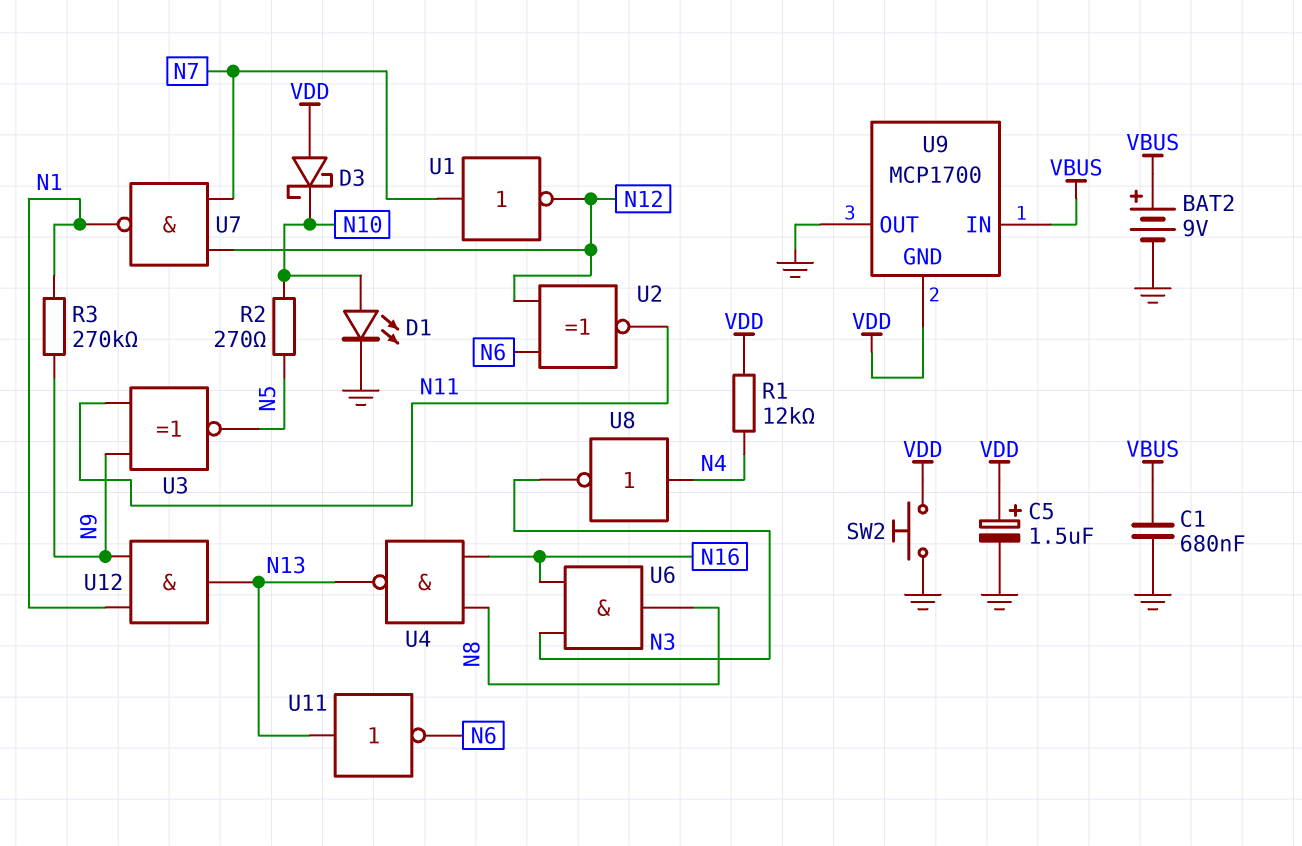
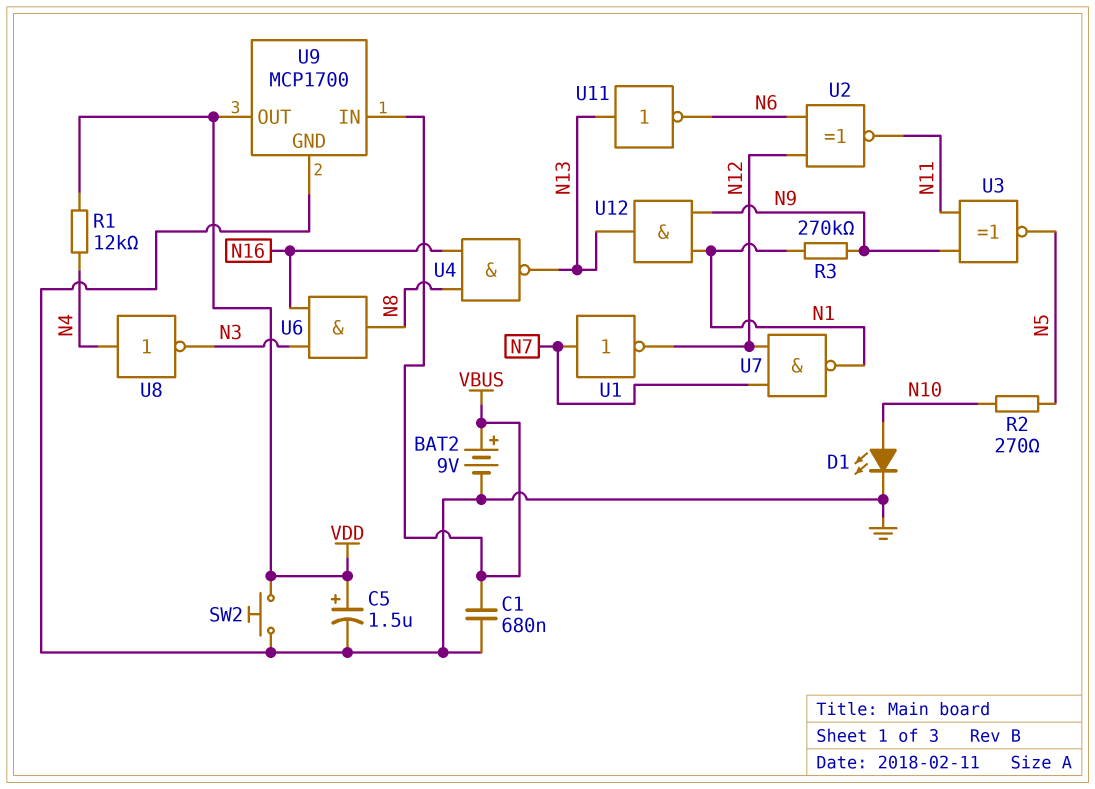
D3: schottky (A VDD, K N10) -> none
U9 pin GND: VDD -> GND
U9 pin OUT: GND -> VDD

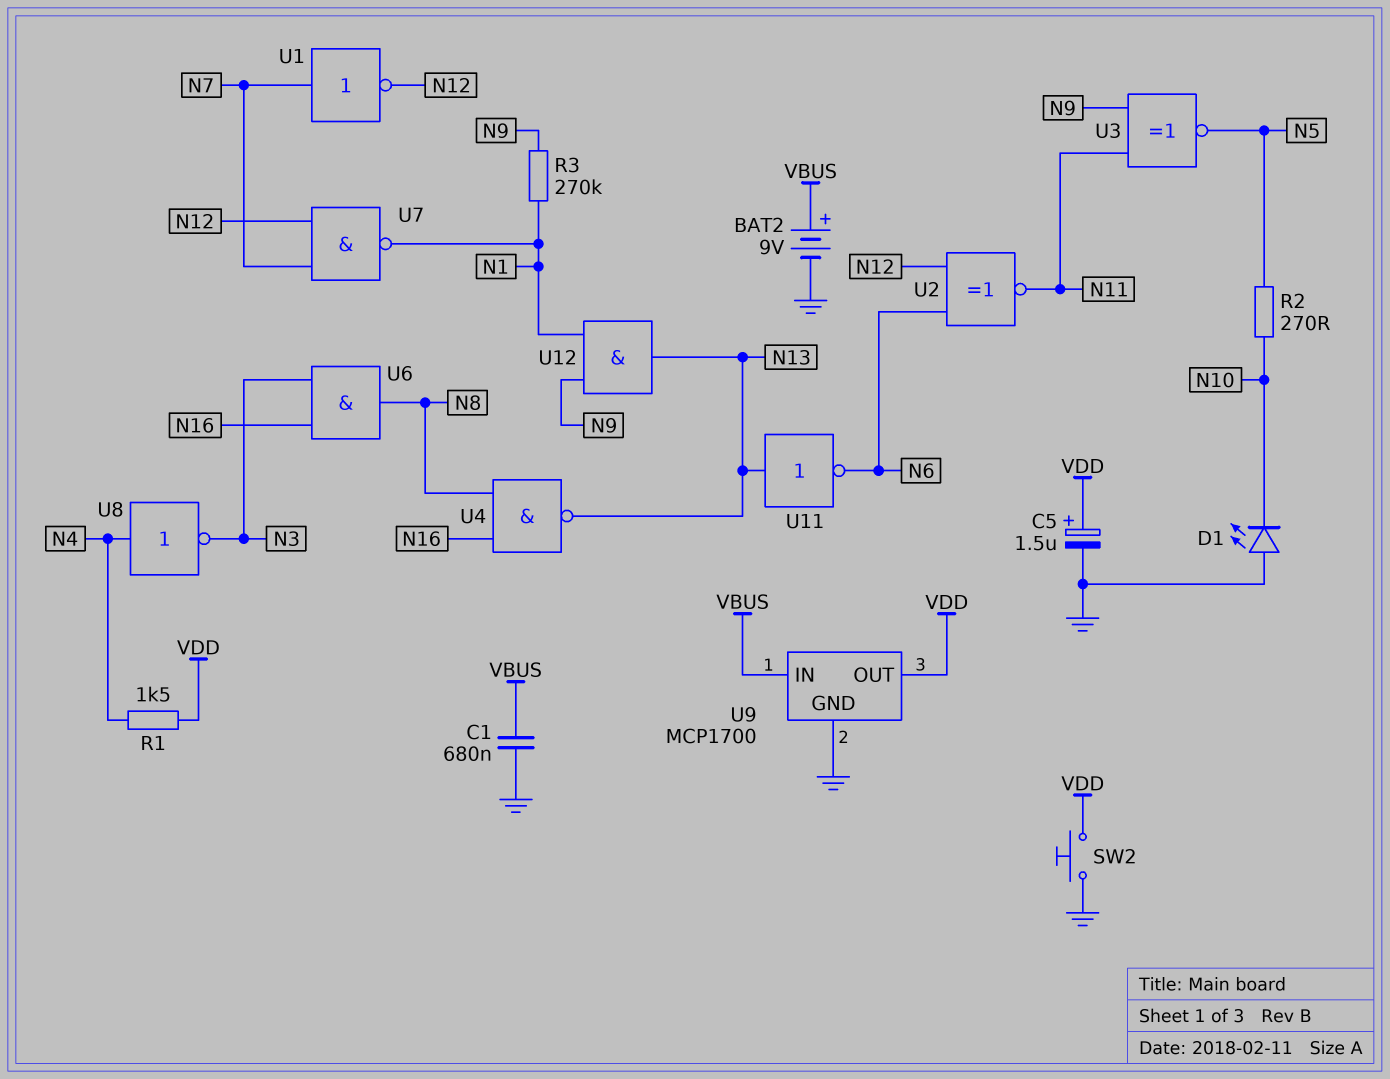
D1: LED (A N10, K GND) -> LED (A GND, K N10)
R1: 12k (N4, VDD) -> 1.5k (N4, VDD)

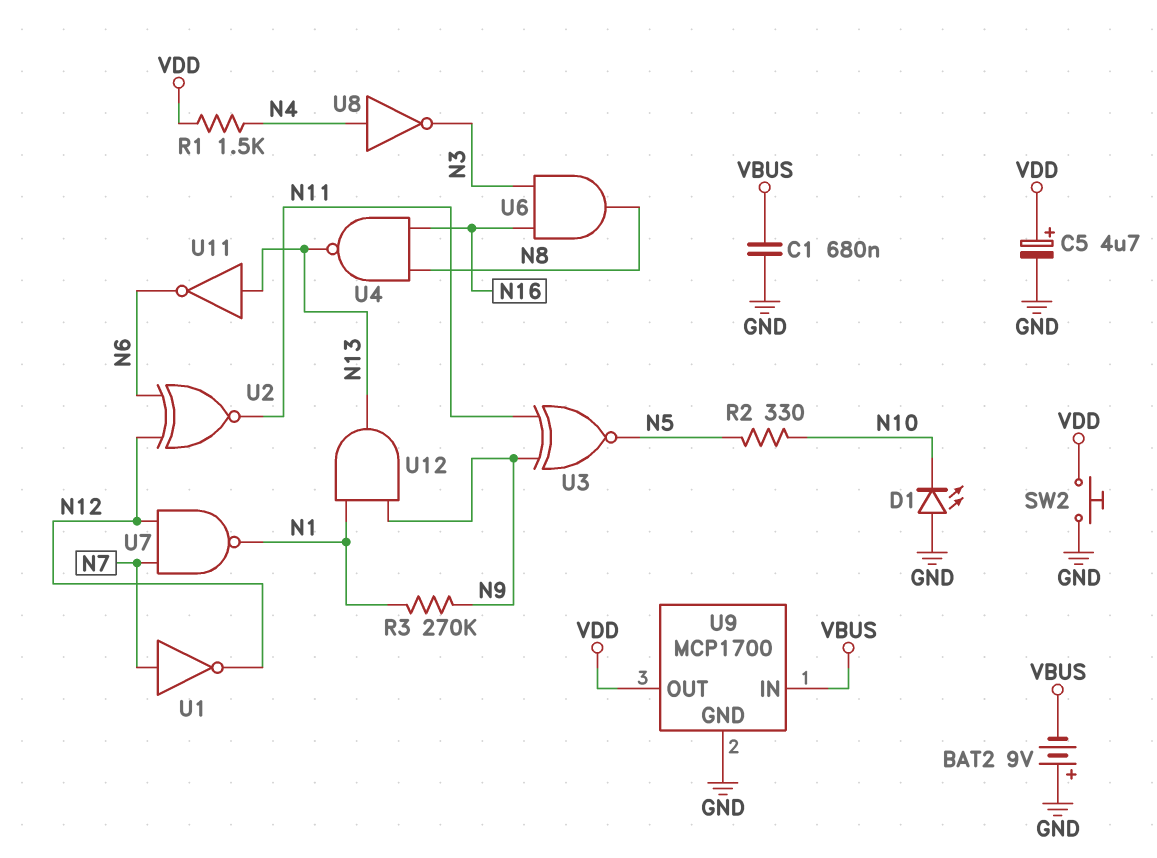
BAT2: 9V (plus VBUS, minus GND) -> 9V (plus GND, minus VBUS)
C5: 1.5uF (plus VDD, minus GND) -> 4.7uF (plus VDD, minus GND)
R2: 270 (N5, N10) -> 330 (N5, N10)

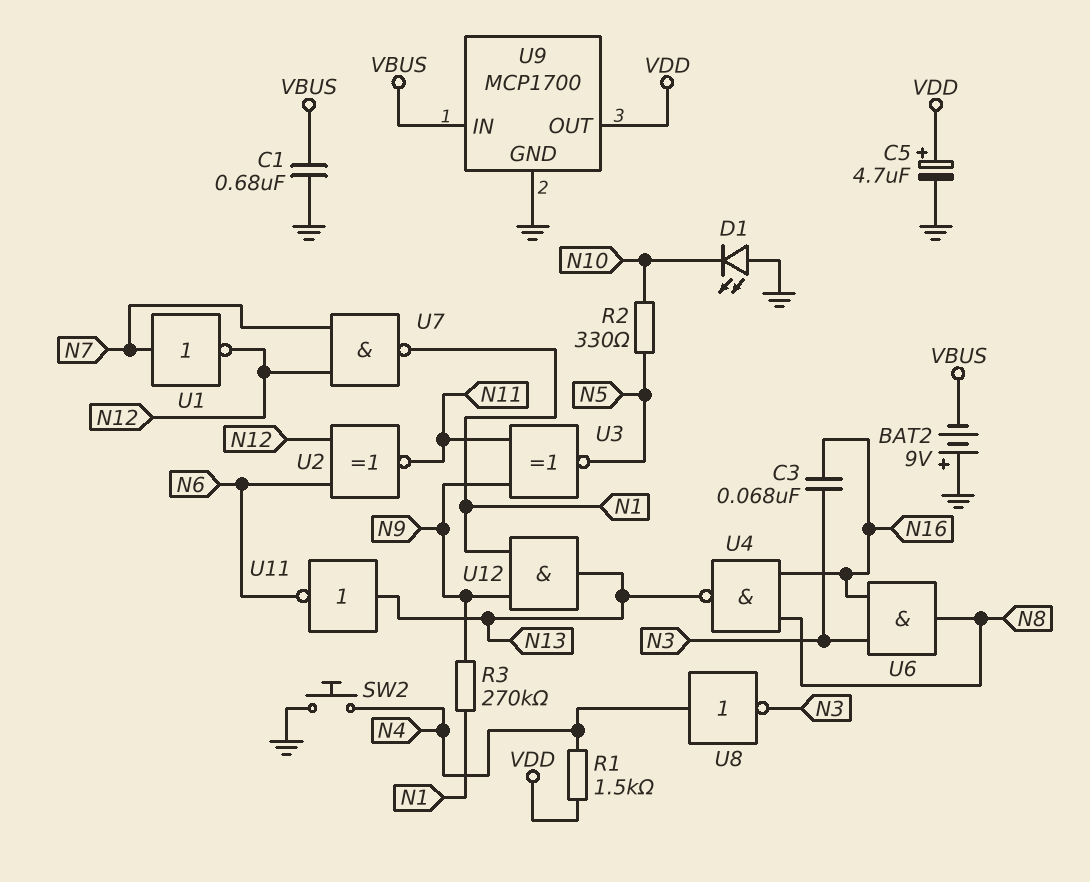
C3: none -> 68nF (N3, N16)
SW2: button (GND, VDD) -> button (GND, N4)

